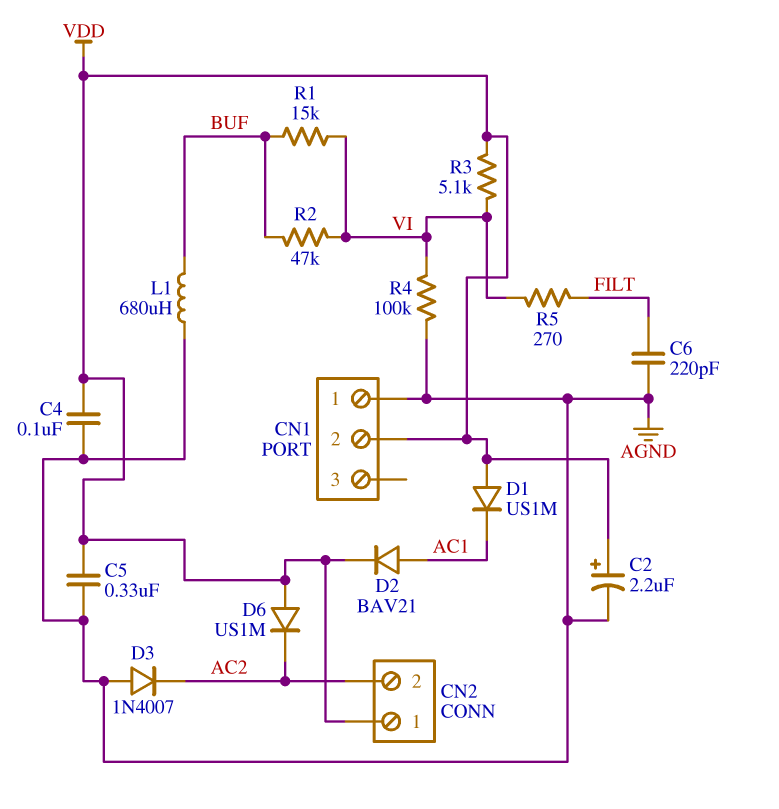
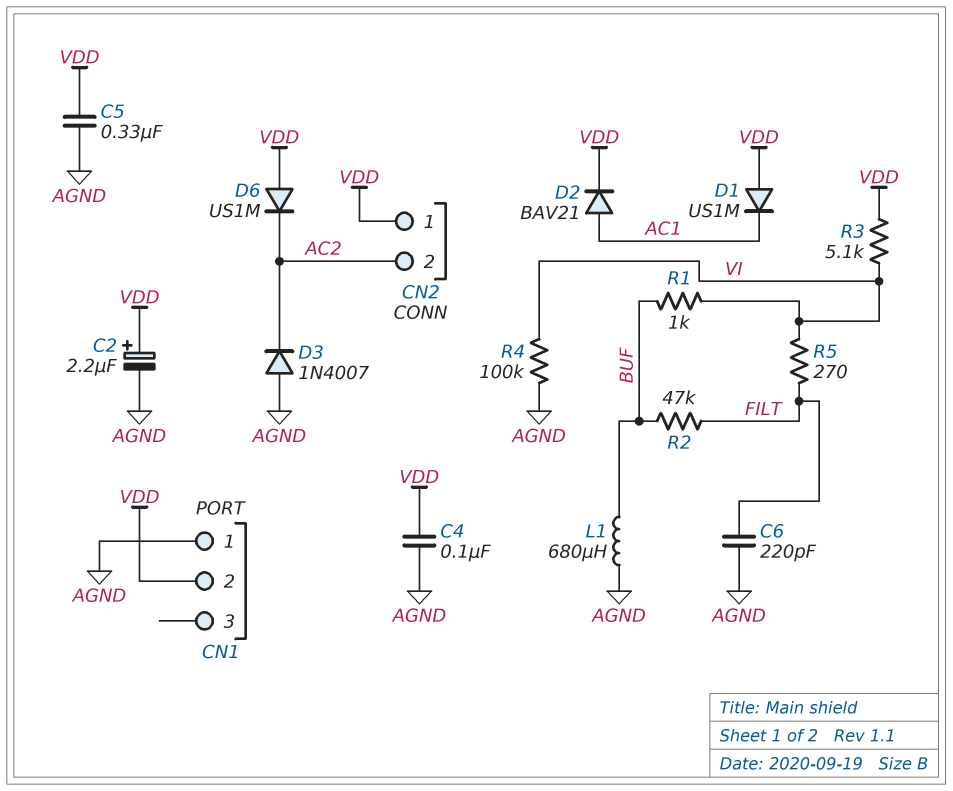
R1: 15k (BUF, VI) -> 1k (BUF, VI)
R2: 47k (BUF, VI) -> 47k (BUF, FILT)

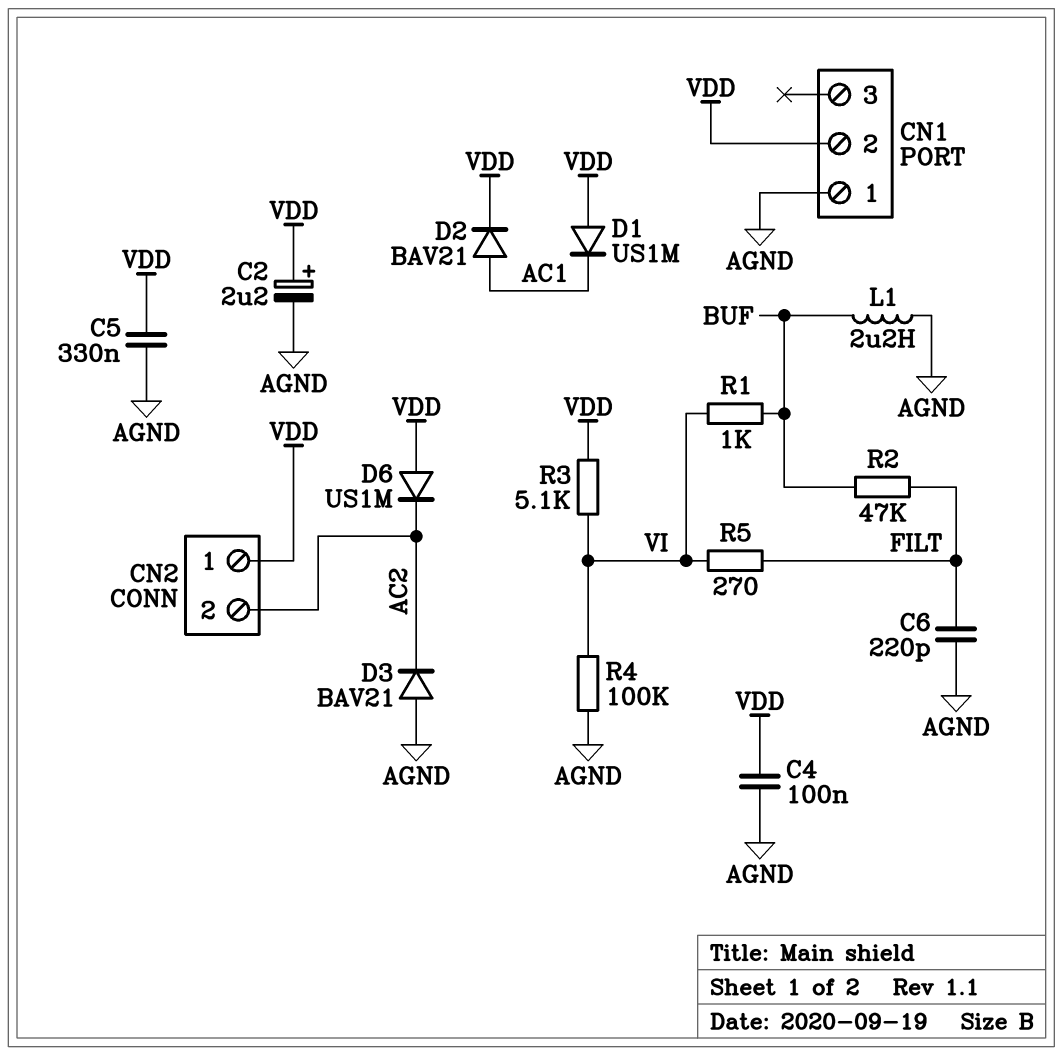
D3: diode 1N4007 (A AGND, K AC2) -> diode BAV21 (A AGND, K AC2)
L1: 680uH (AGND, BUF) -> 2.2uH (AGND, BUF)

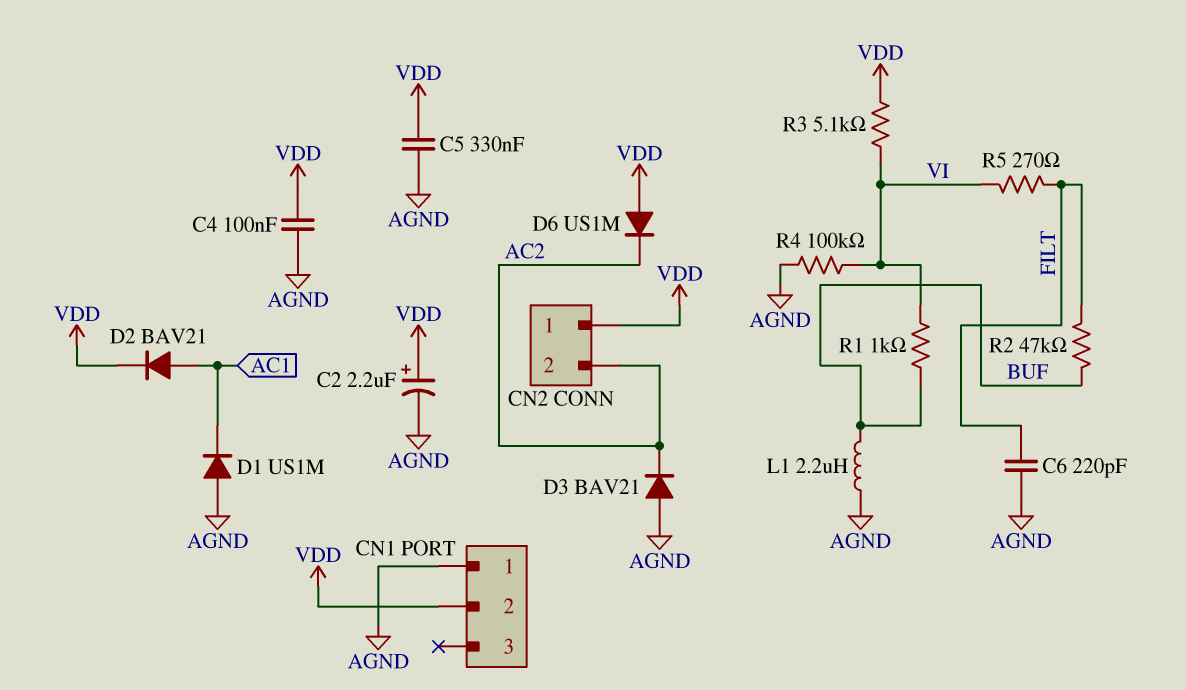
D1: diode US1M (A VDD, K AC1) -> diode US1M (A AGND, K AC1)

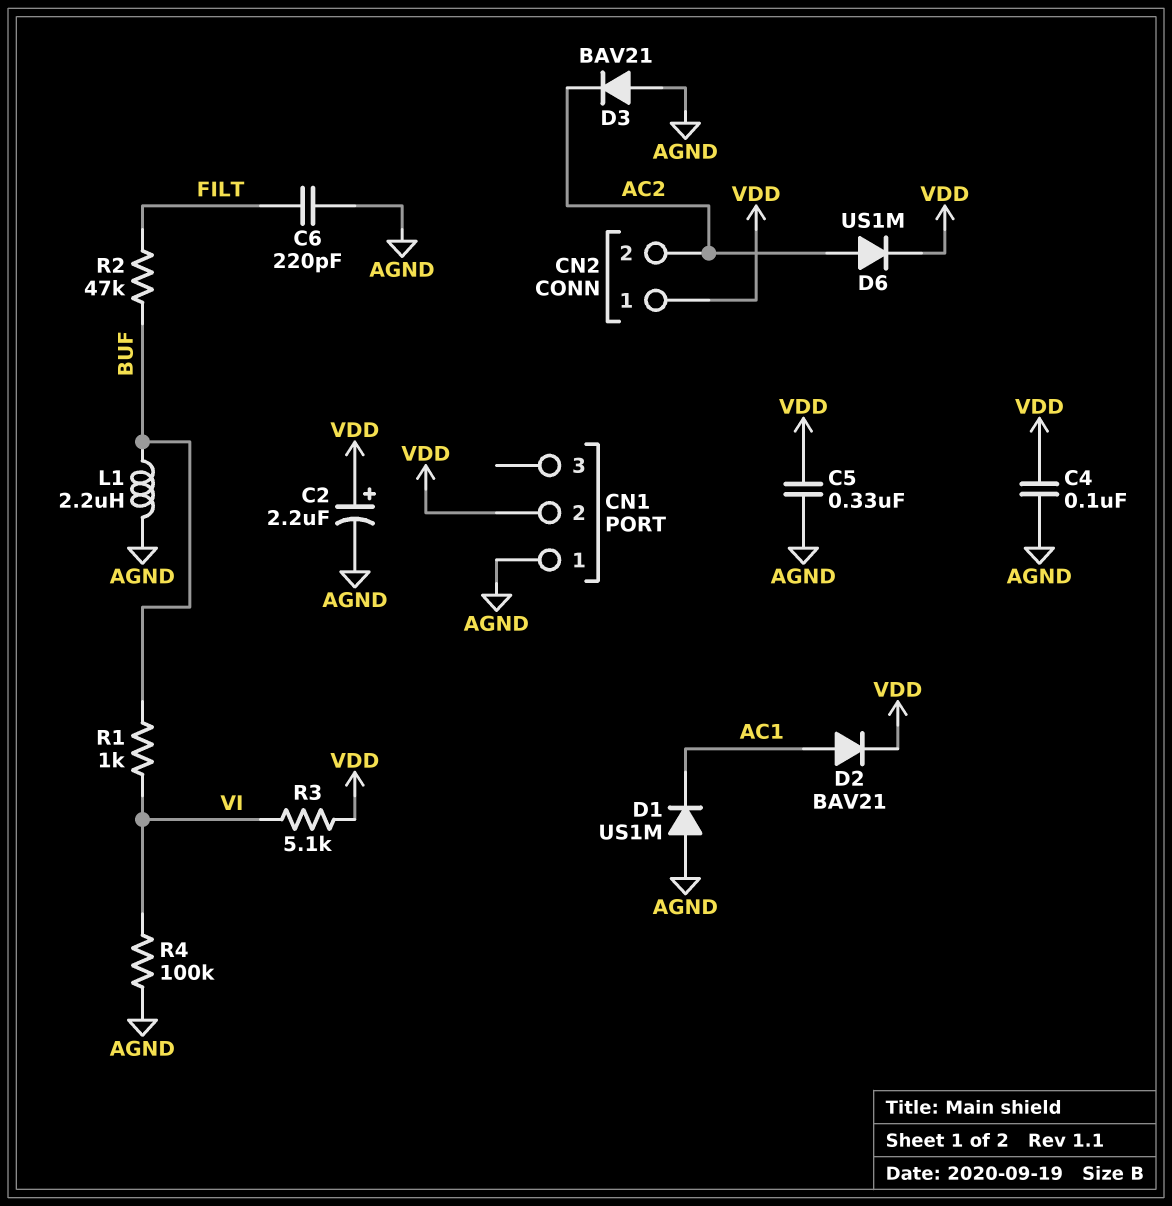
D6: diode US1M (A VDD, K AC2) -> diode US1M (A AC2, K VDD)
R5: 270 (FILT, VI) -> none

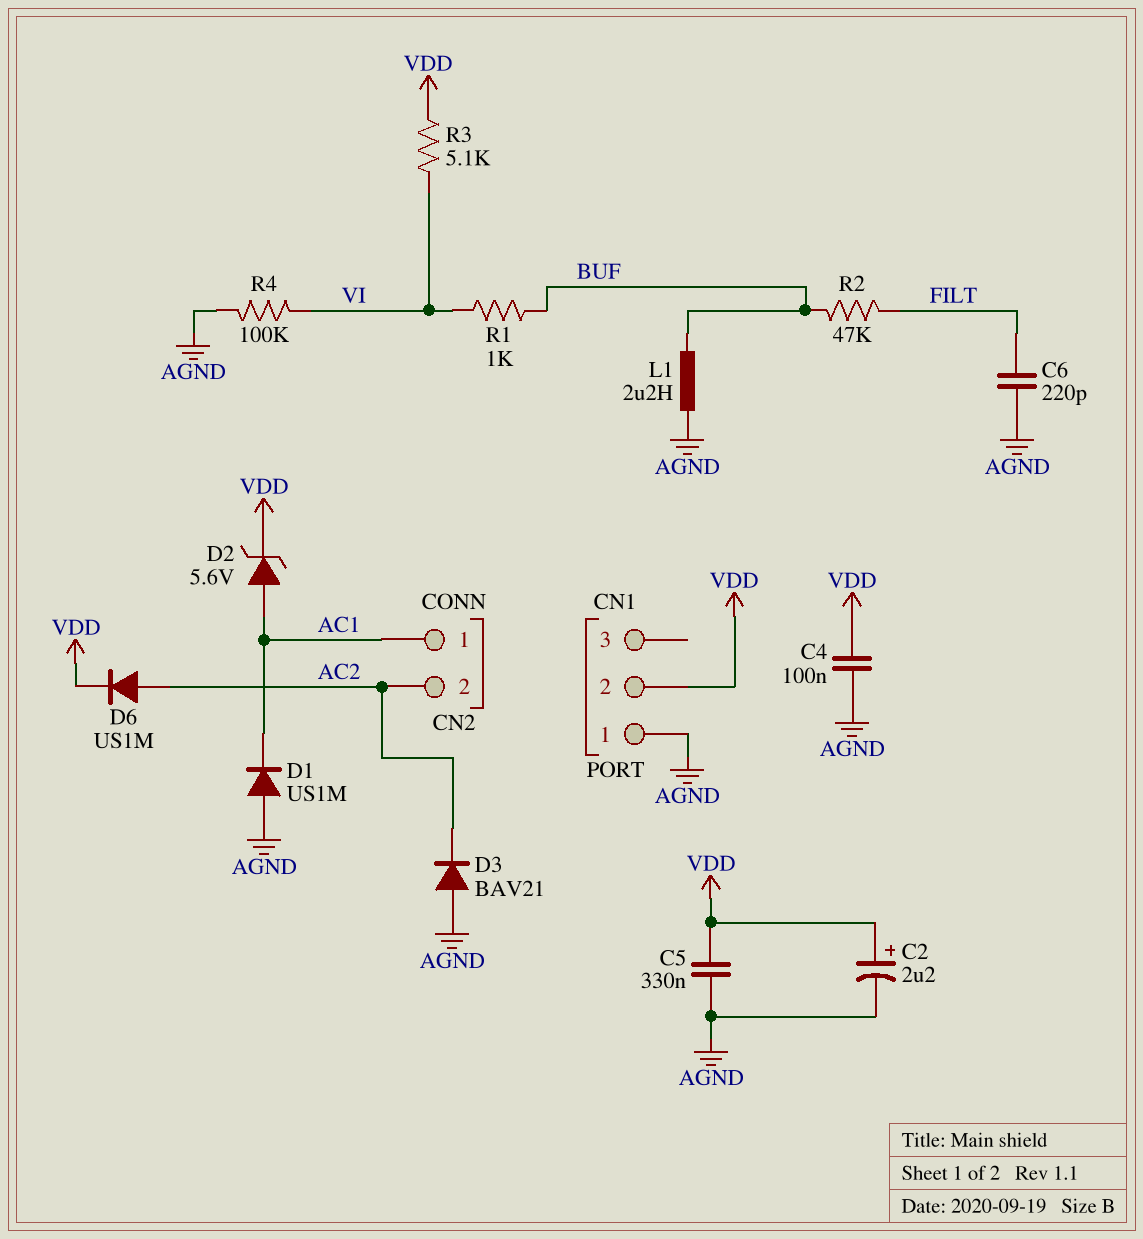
CN2 pin 1: VDD -> AC1
D2: diode BAV21 (A AC1, K VDD) -> zener 5.6V (A AC1, K VDD)

